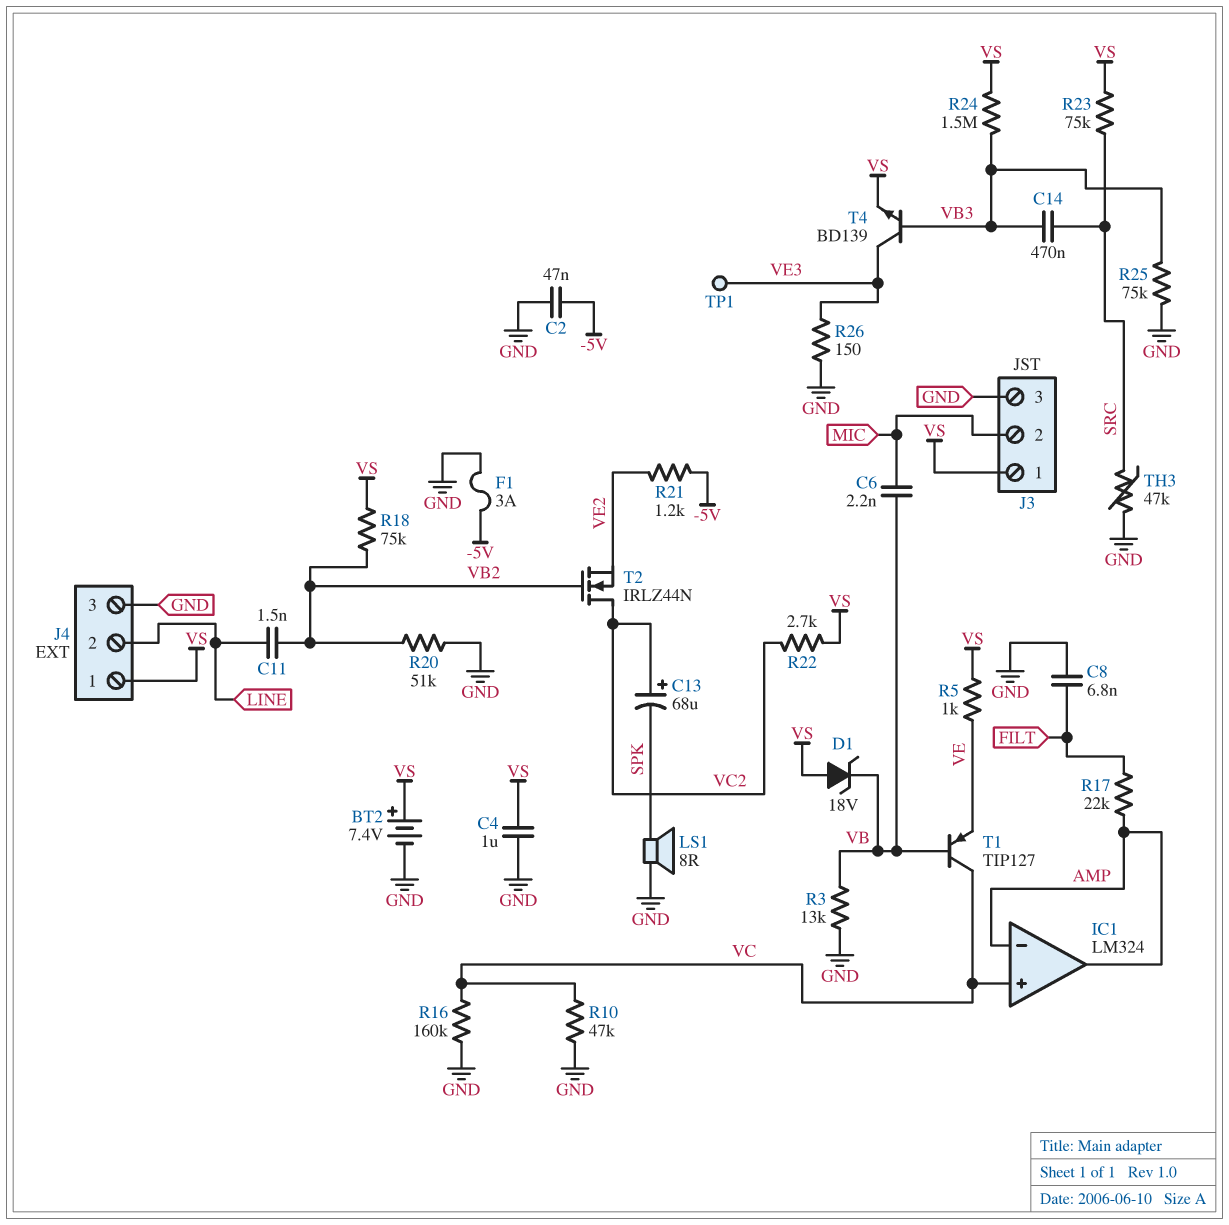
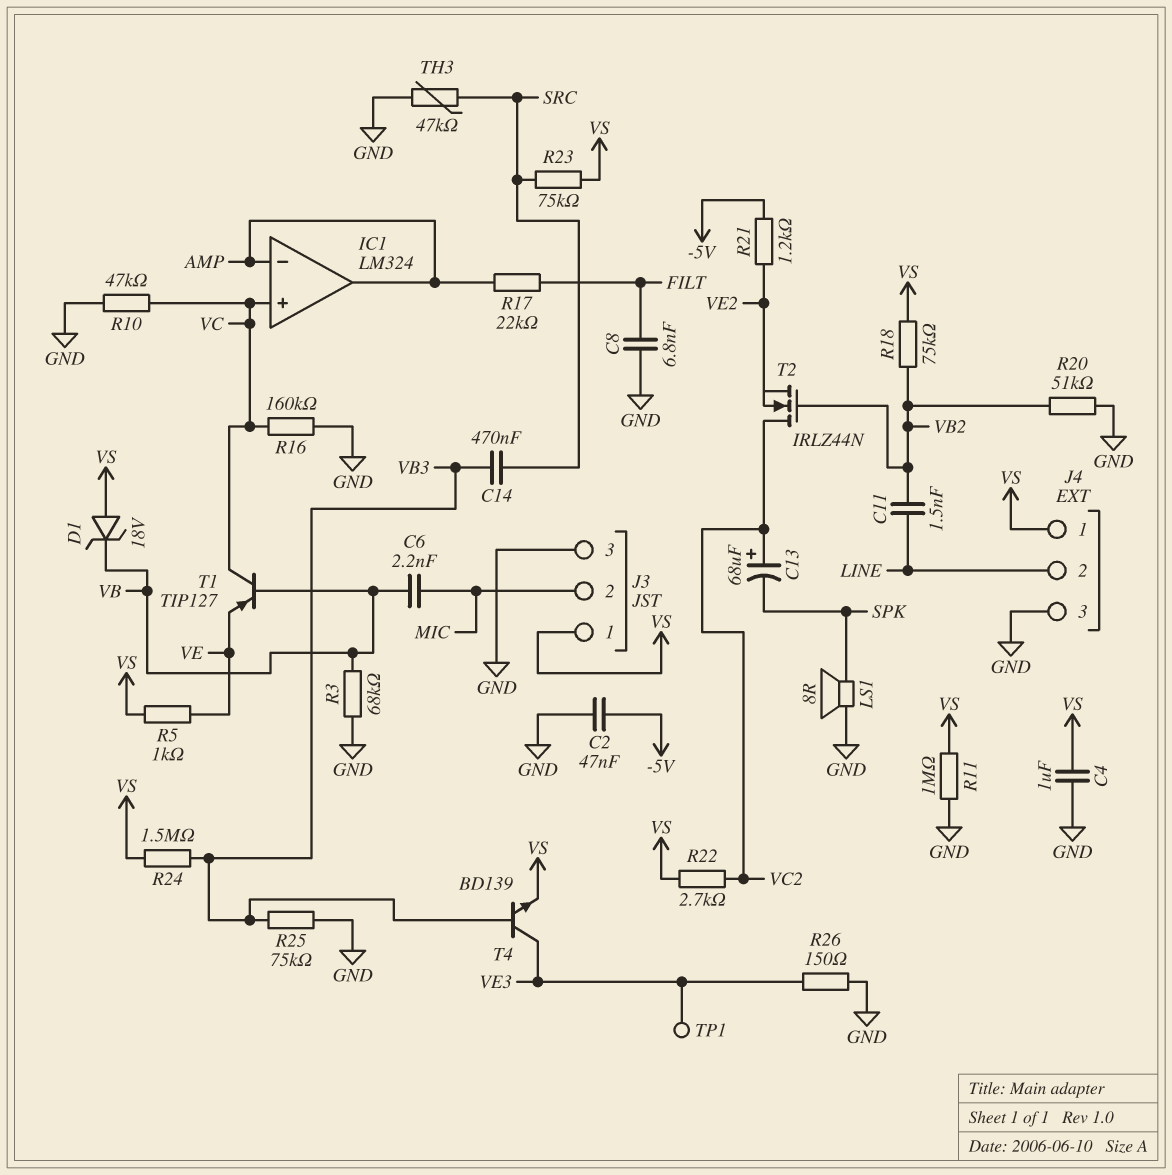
BT2: 7.4V (plus VS, minus GND) -> none
F1: 3A (-5V, GND) -> none
R3: 13k (GND, VB) -> 68k (GND, VB)
R11: none -> 1M (GND, VS)

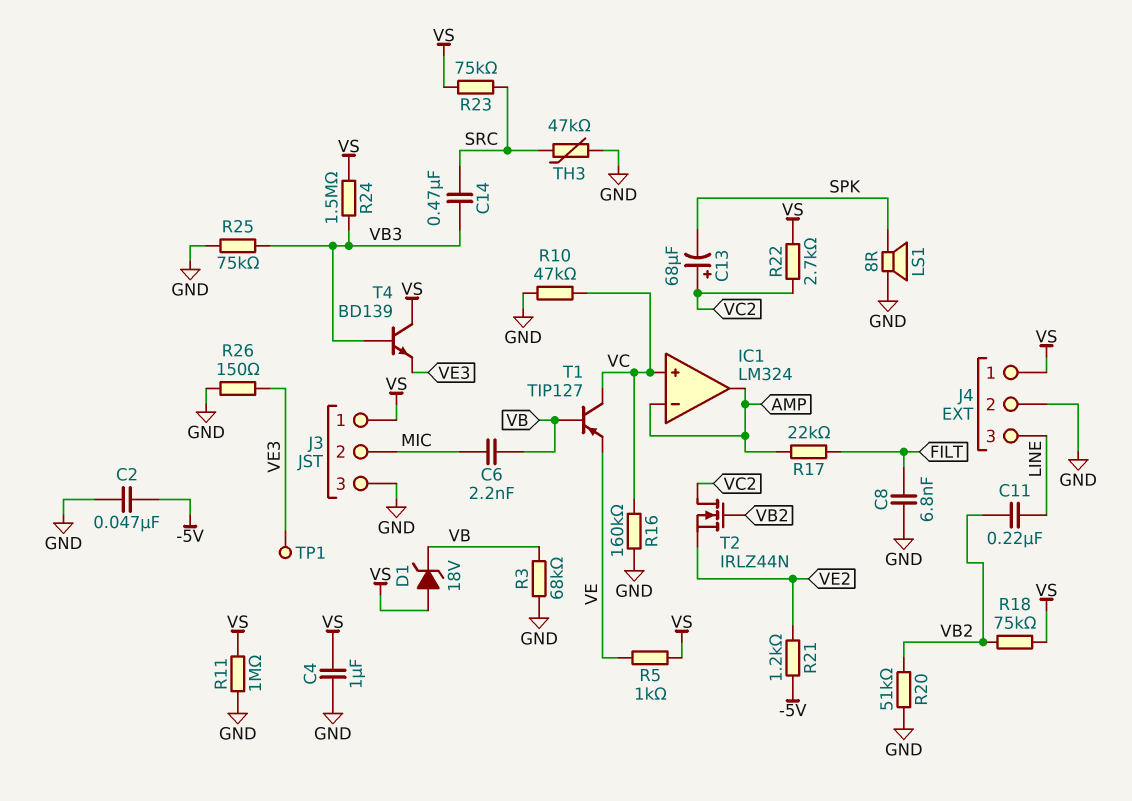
C11: 1.5nF (LINE, VB2) -> 220nF (LINE, VB2)
J4 pin 2: LINE -> GND
J4 pin 3: GND -> LINE
T4: NPN BD139 (B VB3, C VE3, E VS) -> NPN BD139 (B VB3, C VS, E VE3)

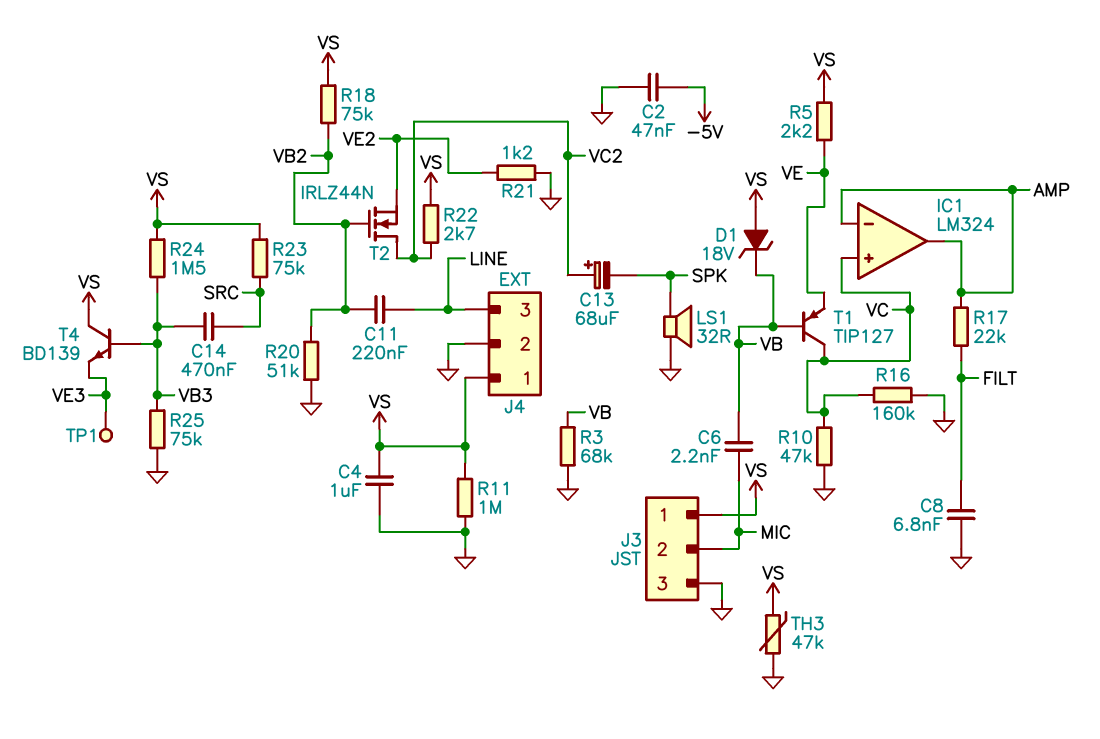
LS1: speaker 8R (GND, SPK) -> speaker 32R (GND, SPK)
R5: 1k (VE, VS) -> 2.2k (VE, VS)
R21: 1.2k (-5V, VE2) -> 1.2k (GND, VE2)
R26: 150 (GND, VE3) -> none
TH3: 47k (GND, SRC) -> 47k (GND, VS)

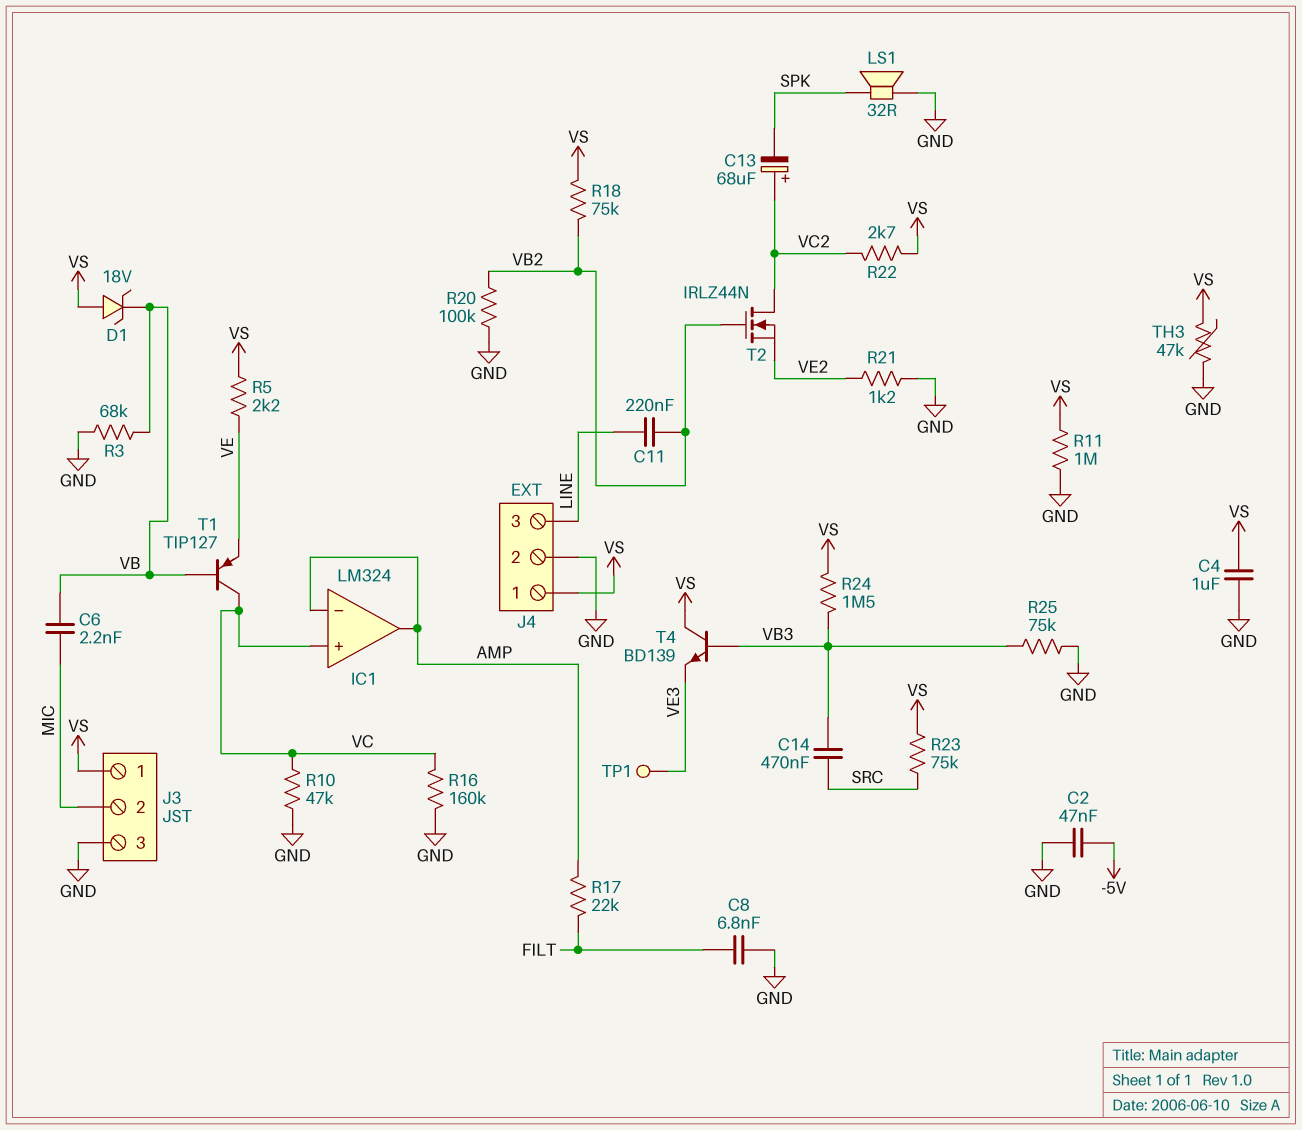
R20: 51k (GND, VB2) -> 100k (GND, VB2)

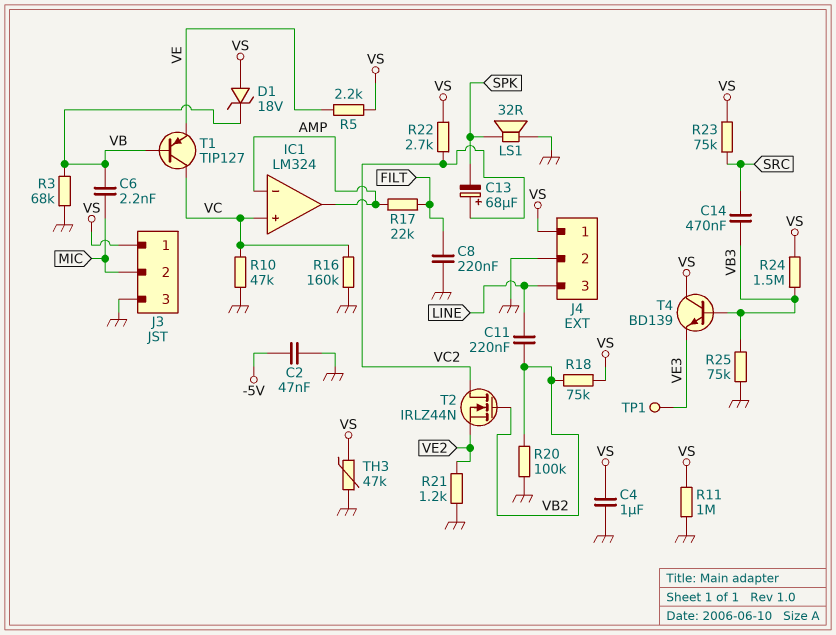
C8: 6.8nF (FILT, GND) -> 220nF (FILT, GND)

